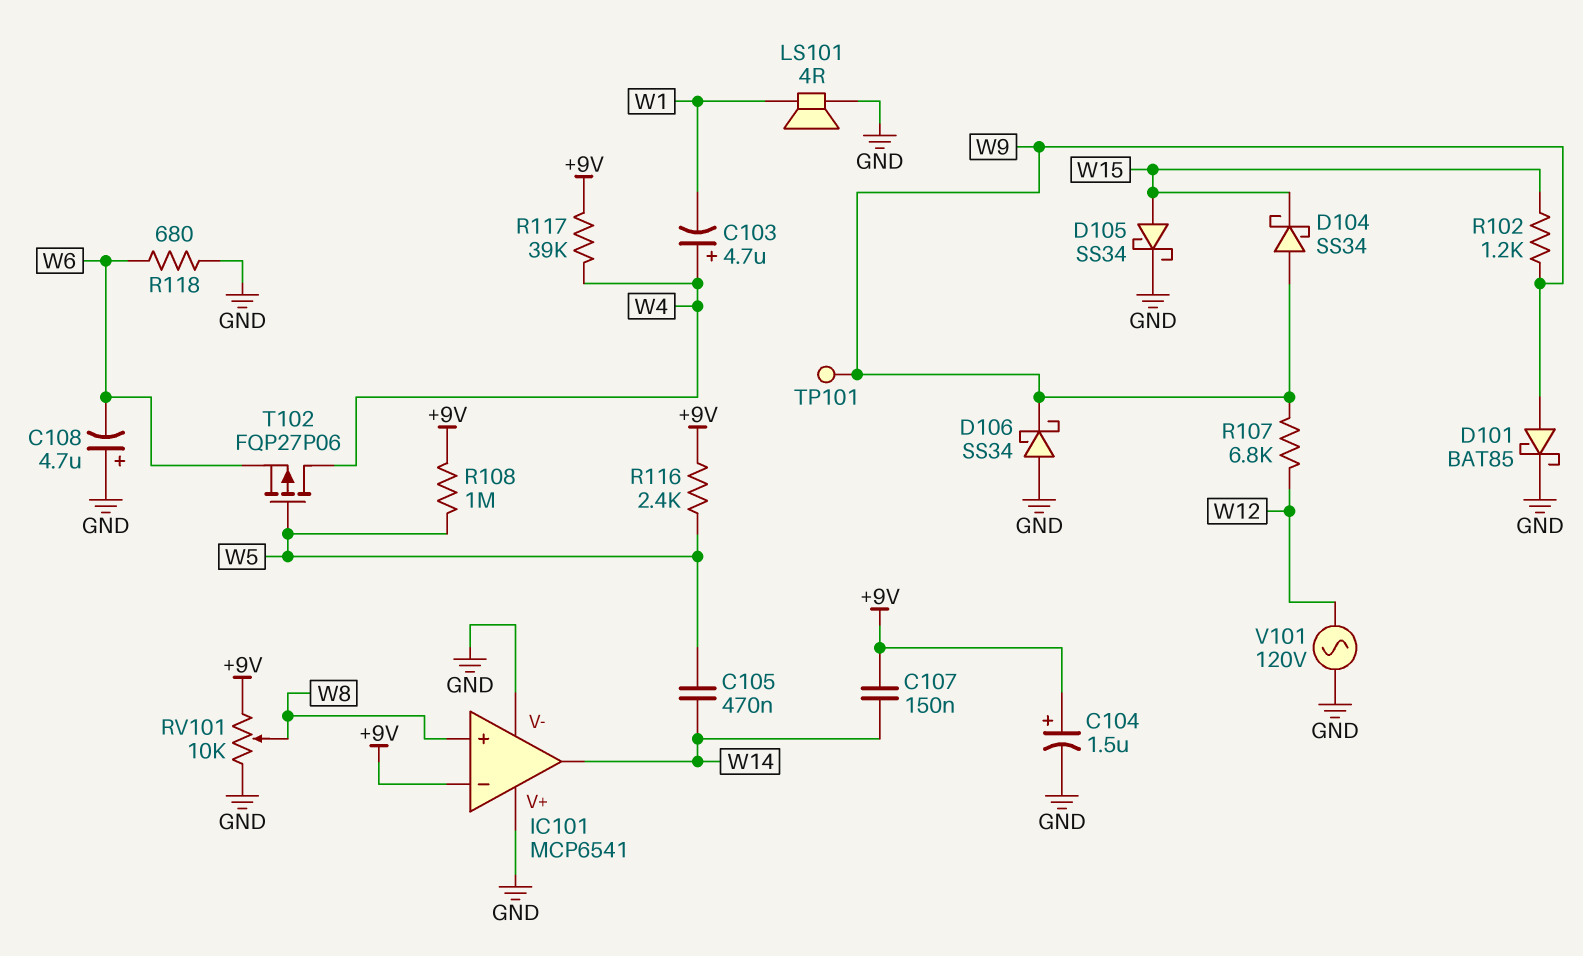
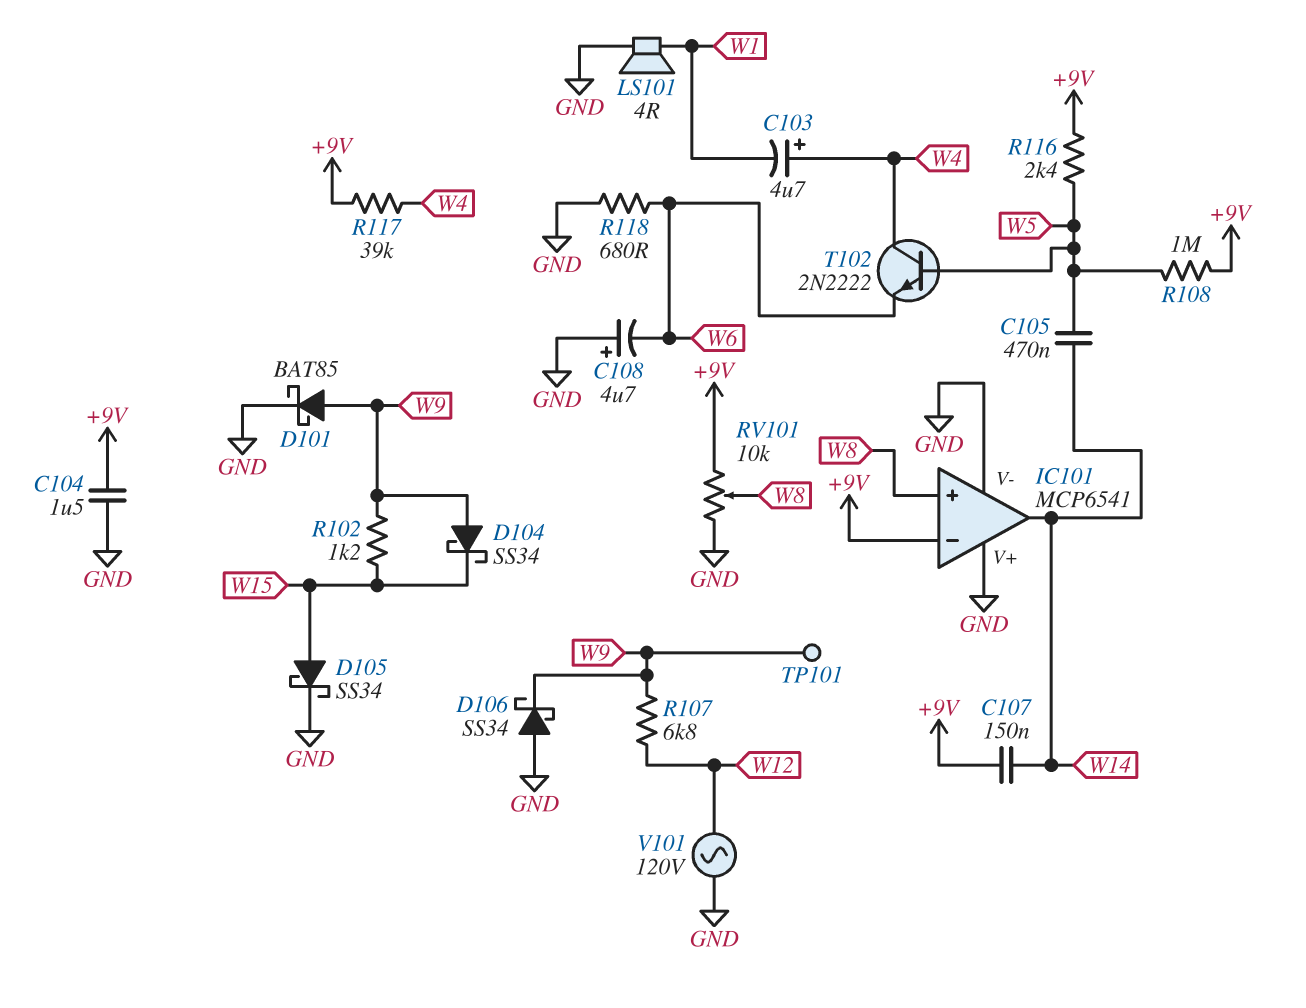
C104: 1.5uF (plus +9V, minus GND) -> 1.5uF (+9V, GND)
T102: PMOS FQP27P06 (G W5, D W4, S W6) -> NPN 2N2222 (B W5, C W4, E W6)

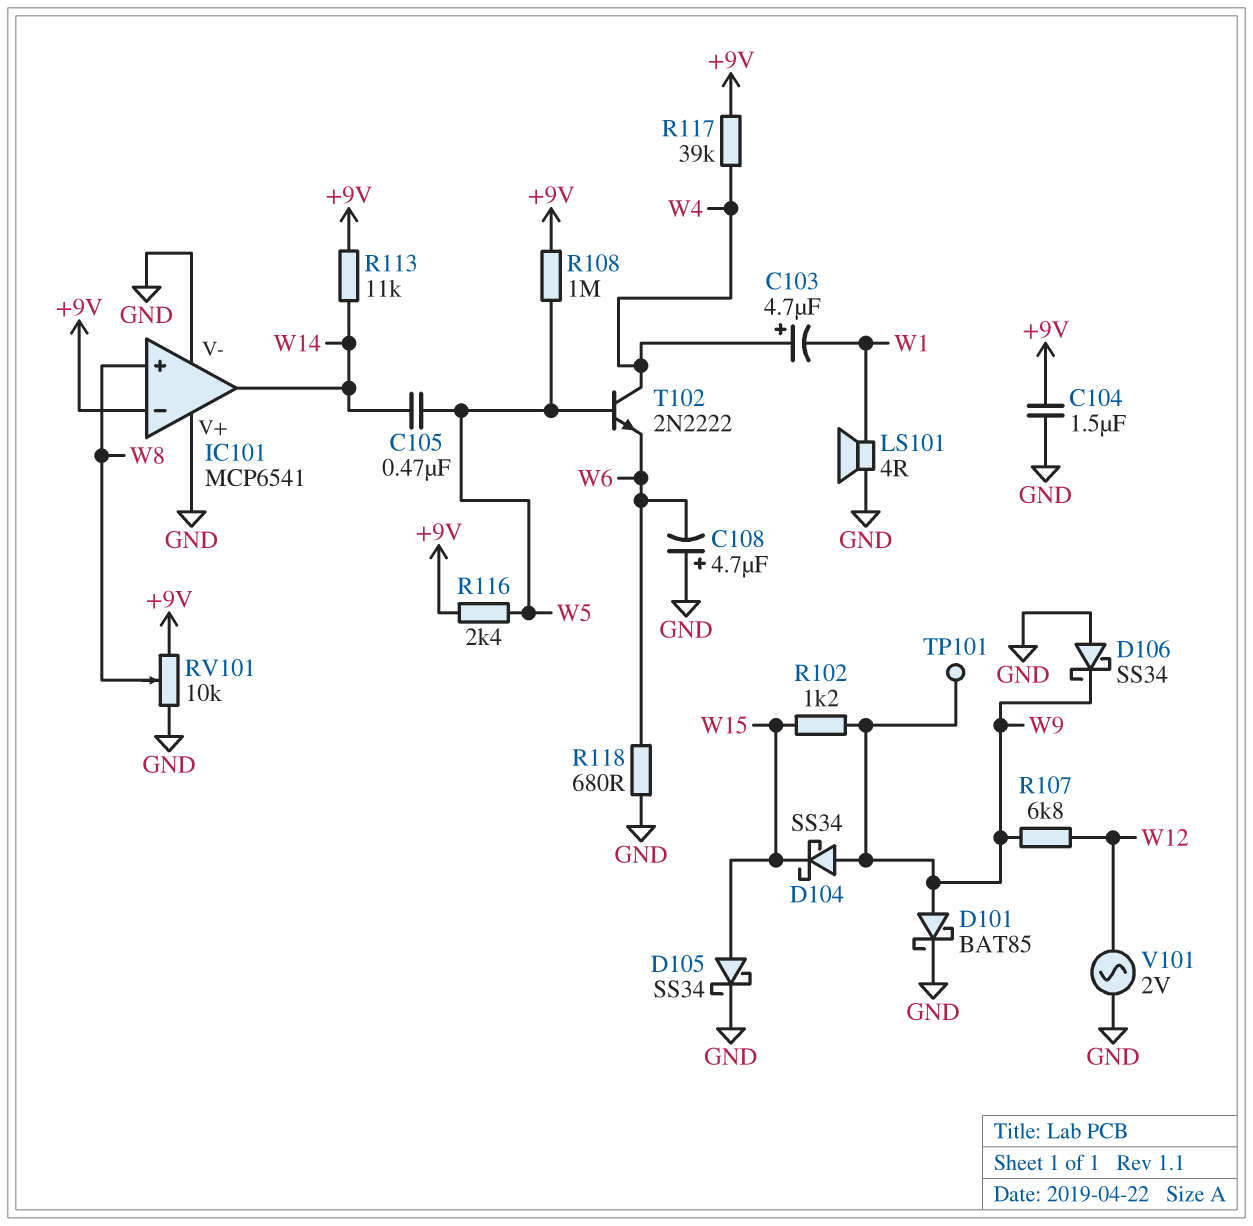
C107: 150nF (+9V, W14) -> none
R113: none -> 11k (+9V, W14)
V101: AC 120V (GND, W12) -> AC 2V (GND, W12)

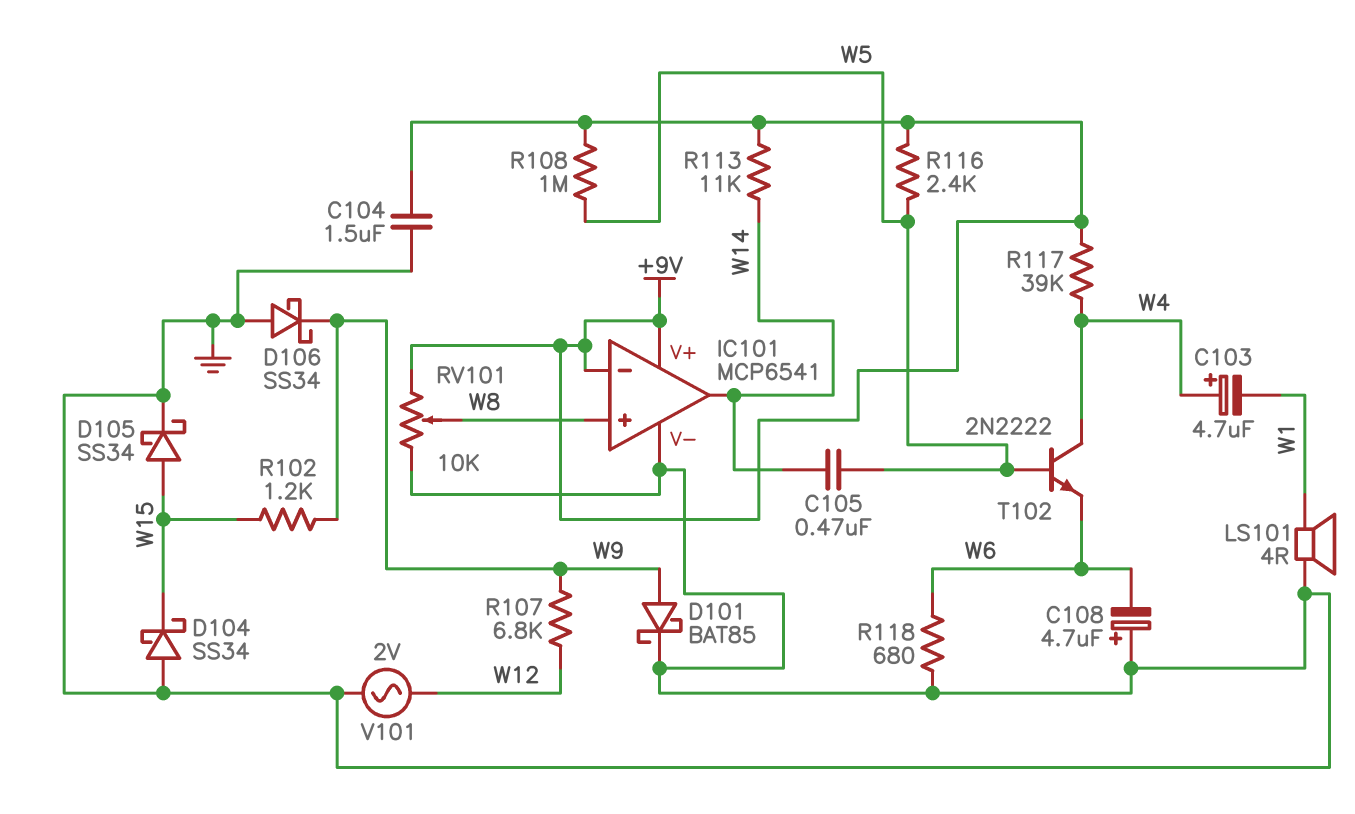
D104: schottky SS34 (A W9, K W15) -> schottky SS34 (A GND, K W15)
IC101 pin V+: GND -> +9V
TP101: test point (W9) -> none

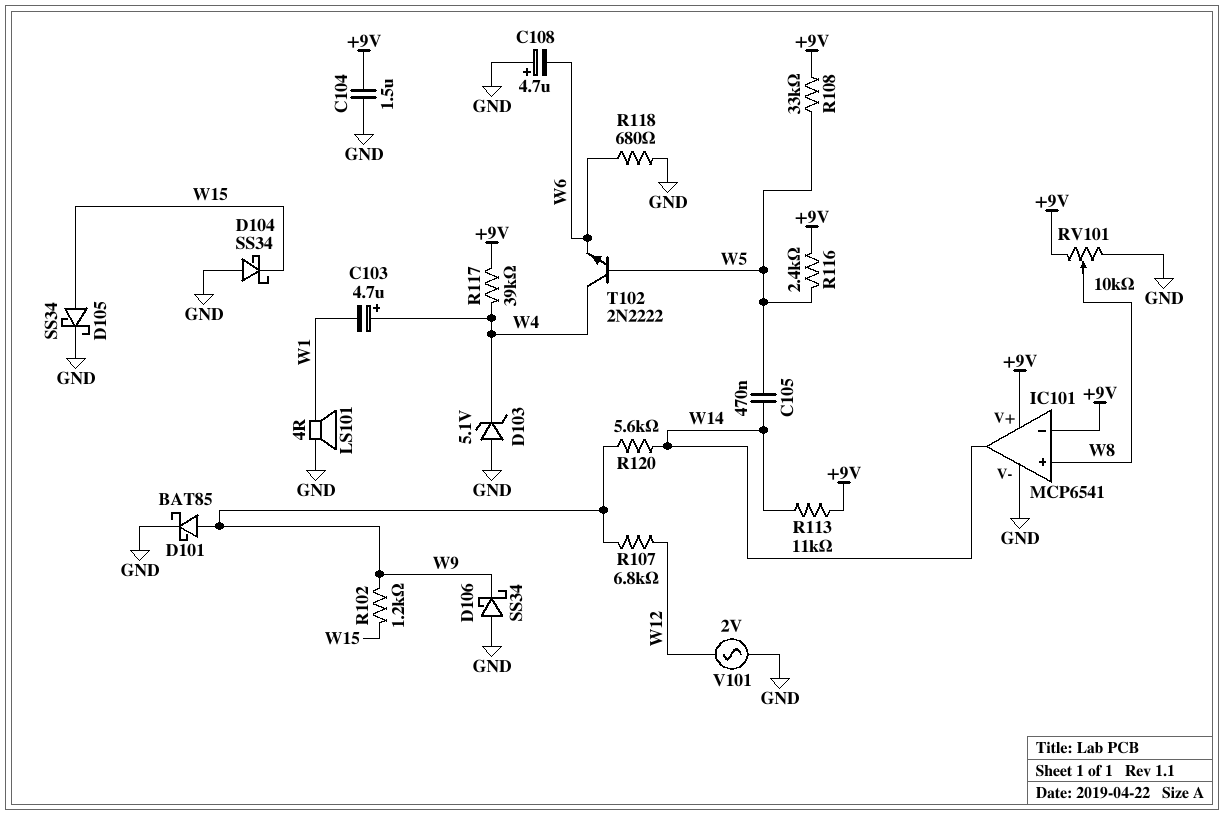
D103: none -> zener 5.1V (A GND, K W4)
R108: 1M (+9V, W5) -> 33k (+9V, W5)
R120: none -> 5.6k (W9, W14)

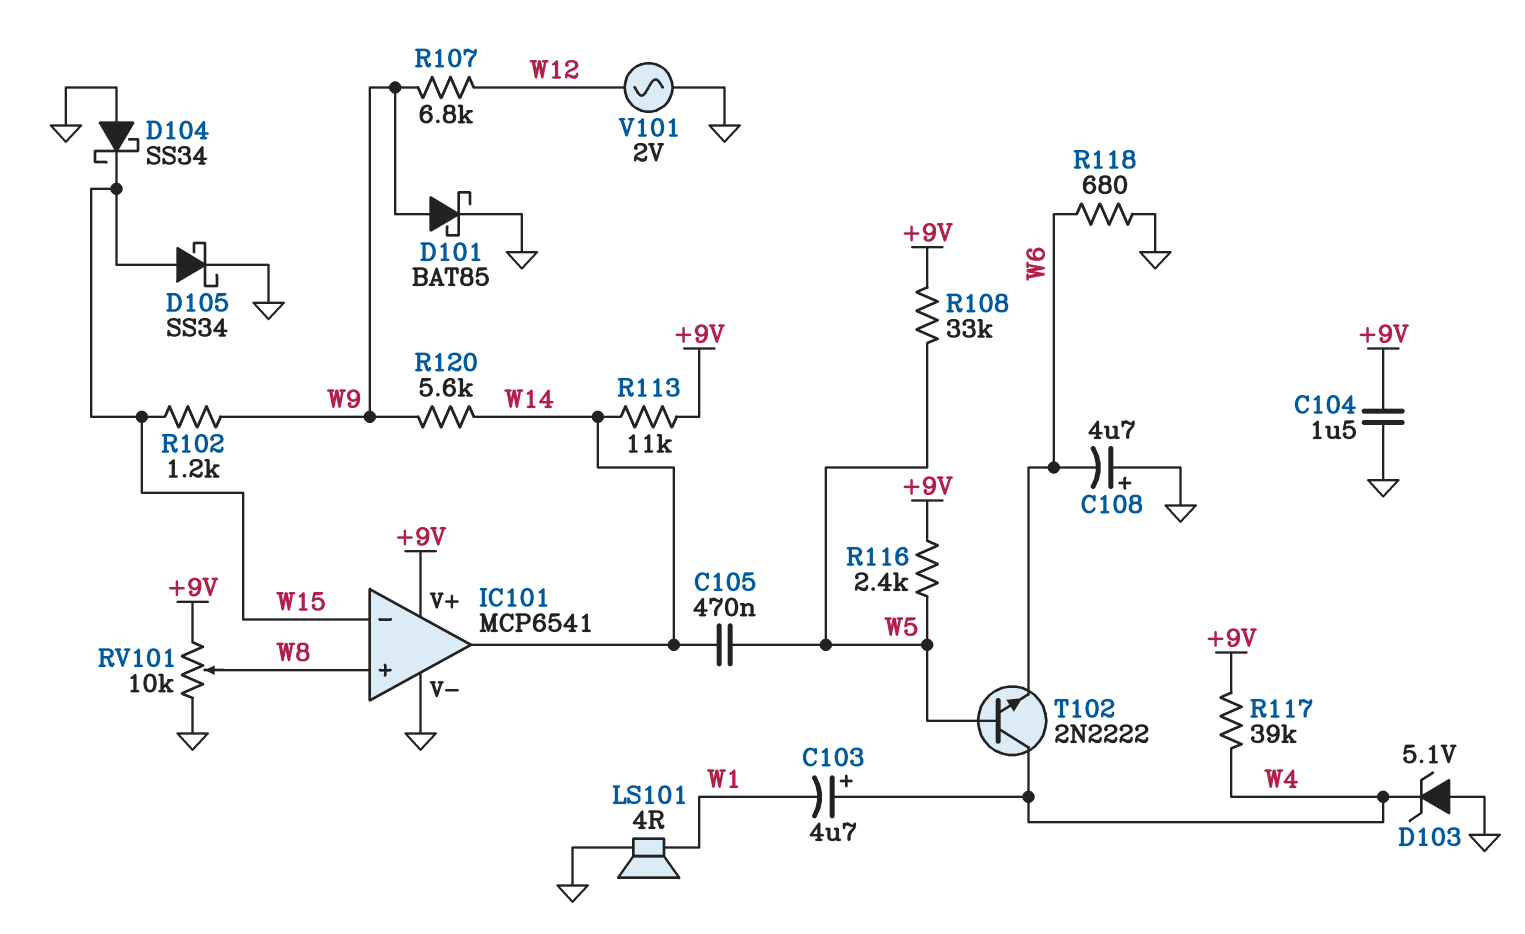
D106: schottky SS34 (A GND, K W9) -> none
IC101 pin in-: +9V -> W15

